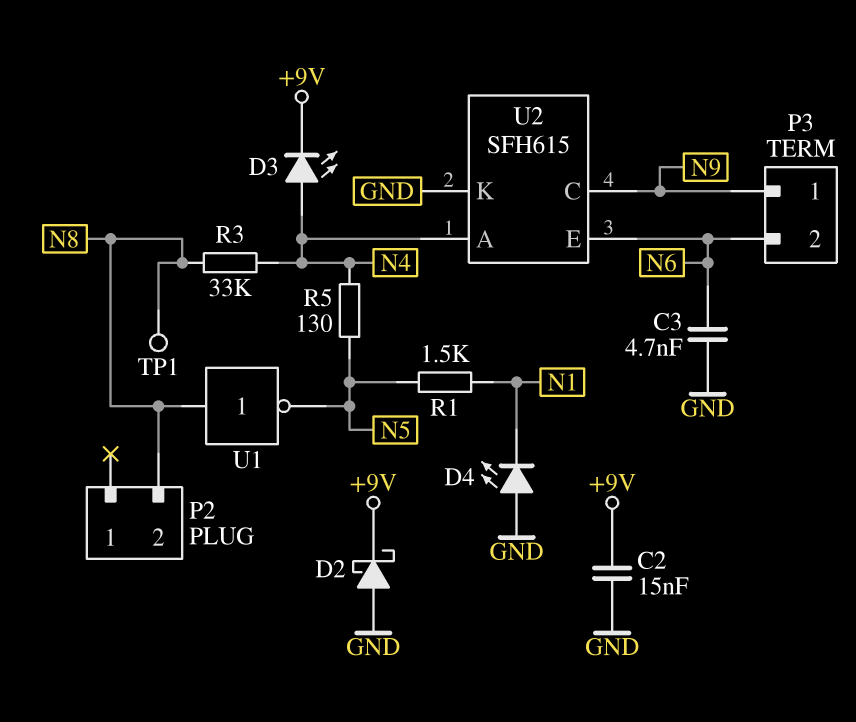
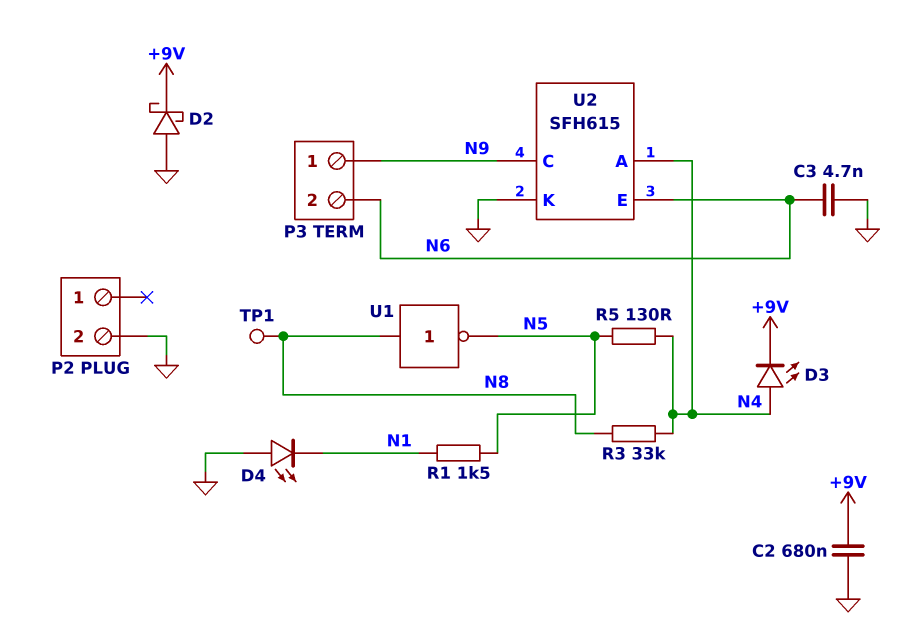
C2: 15nF (+9V, GND) -> 680nF (+9V, GND)
P2 pin 2: N8 -> GND

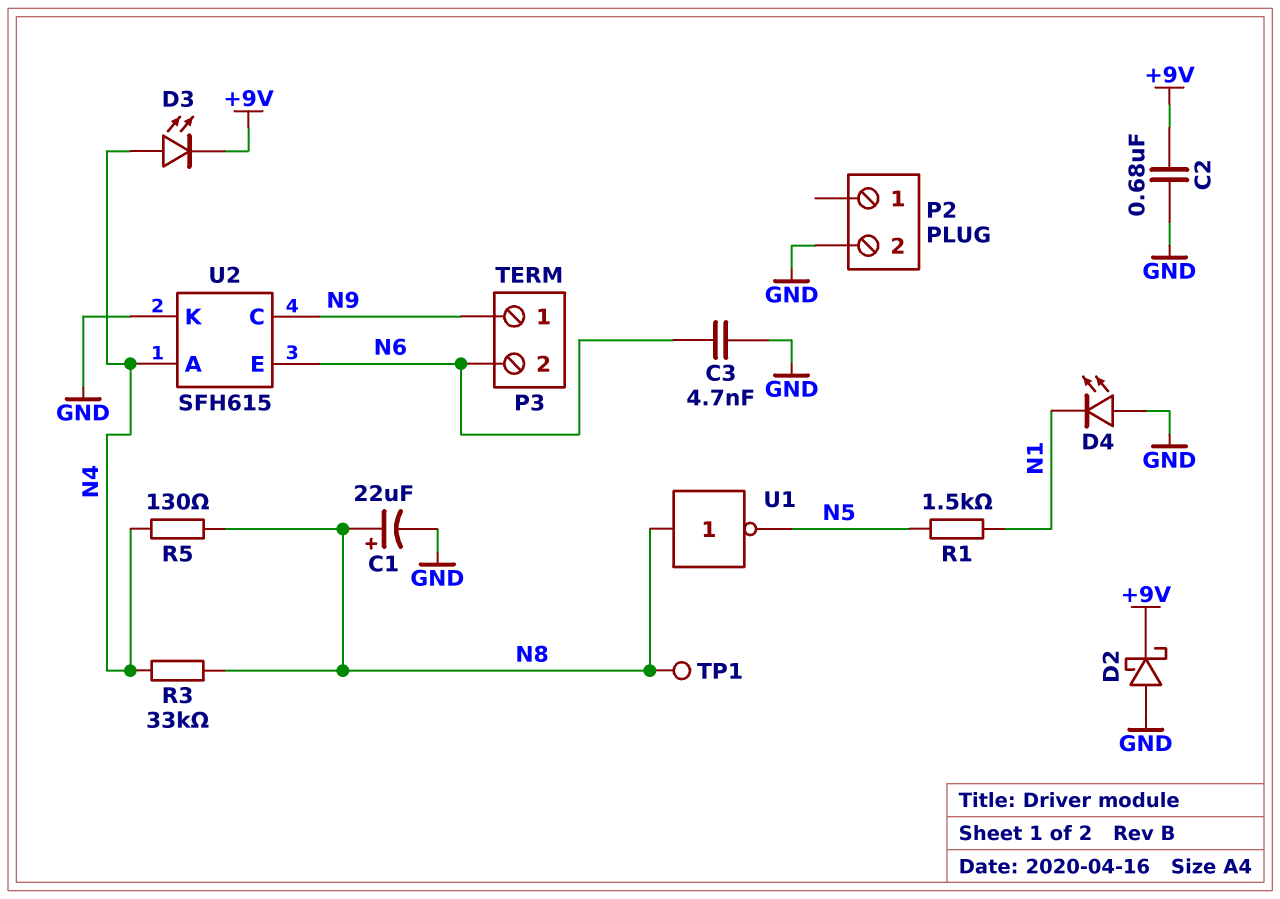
C1: none -> 22uF (plus N8, minus GND)
R5: 130 (N4, N5) -> 130 (N4, N8)

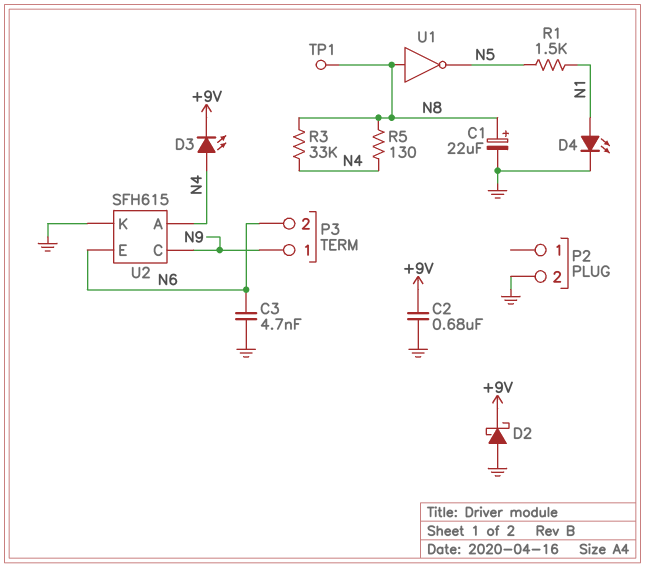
D4: LED (A GND, K N1) -> LED (A N1, K GND)

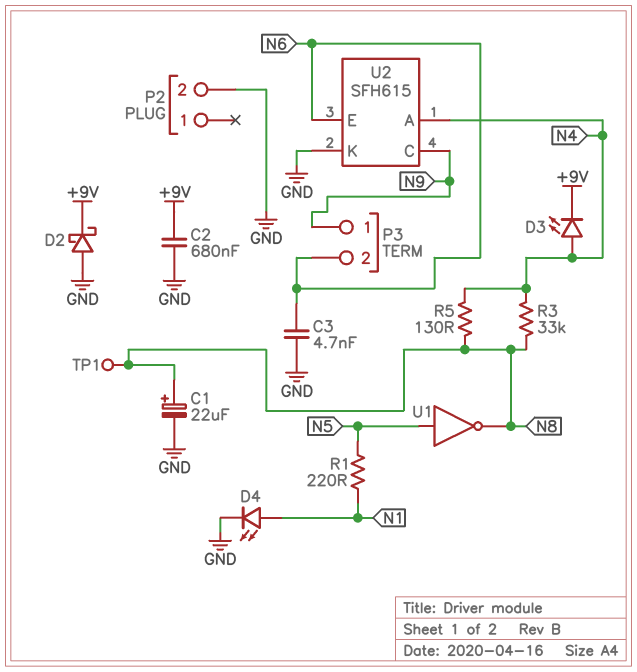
R1: 1.5k (N1, N5) -> 220 (N1, N5)
U1: NOT (in N8, out N5) -> NOT (in N5, out N8)

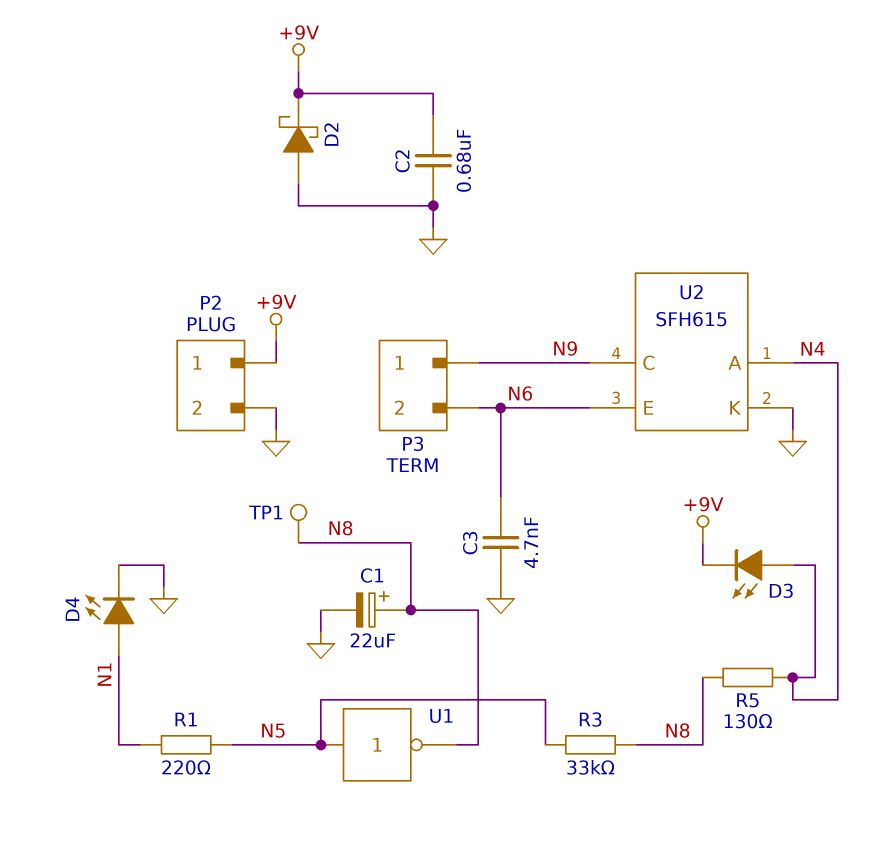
P2 pin 1: none -> +9V
R3: 33k (N4, N8) -> 33k (N5, N8)

